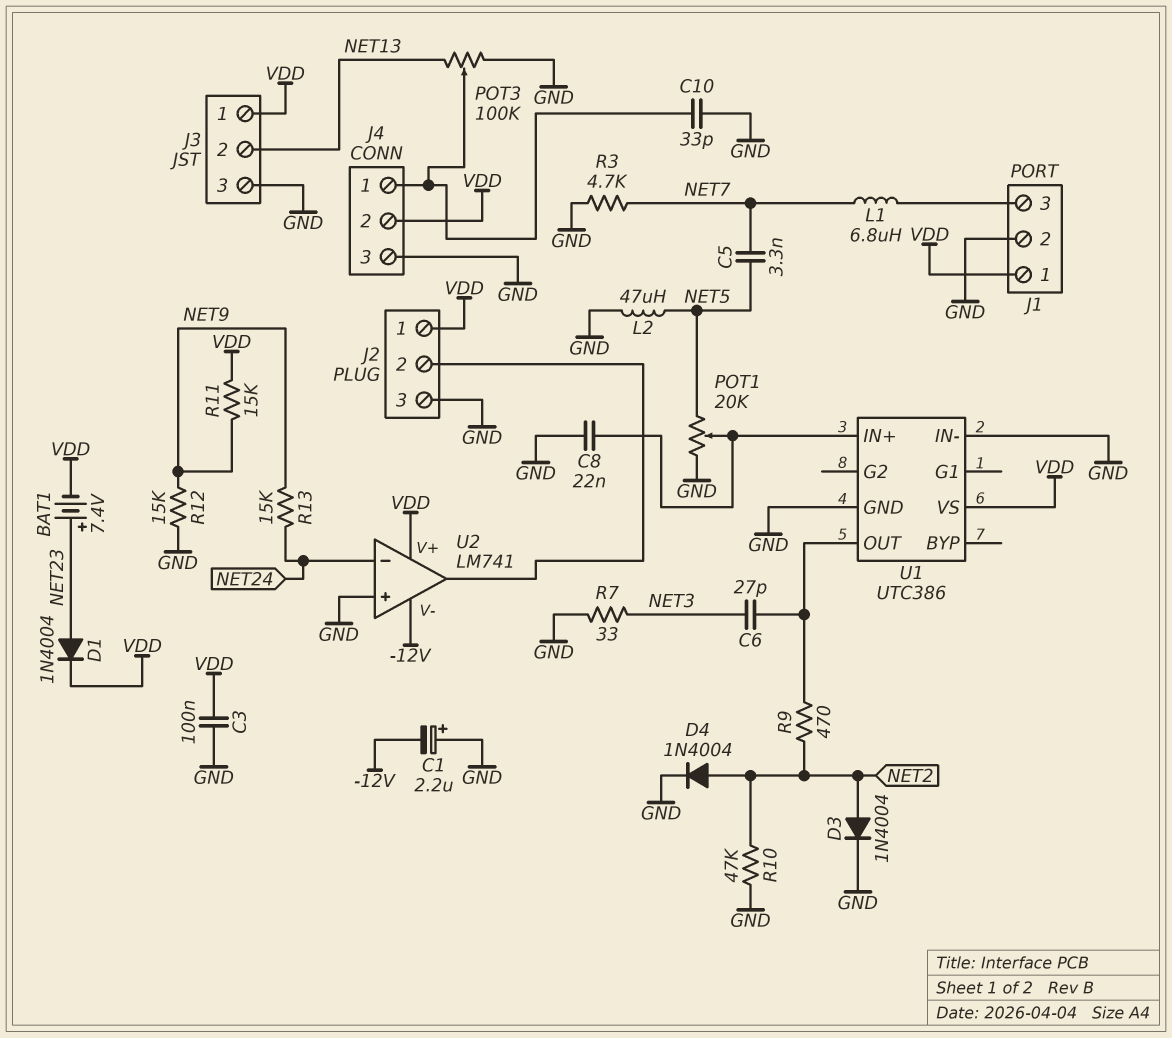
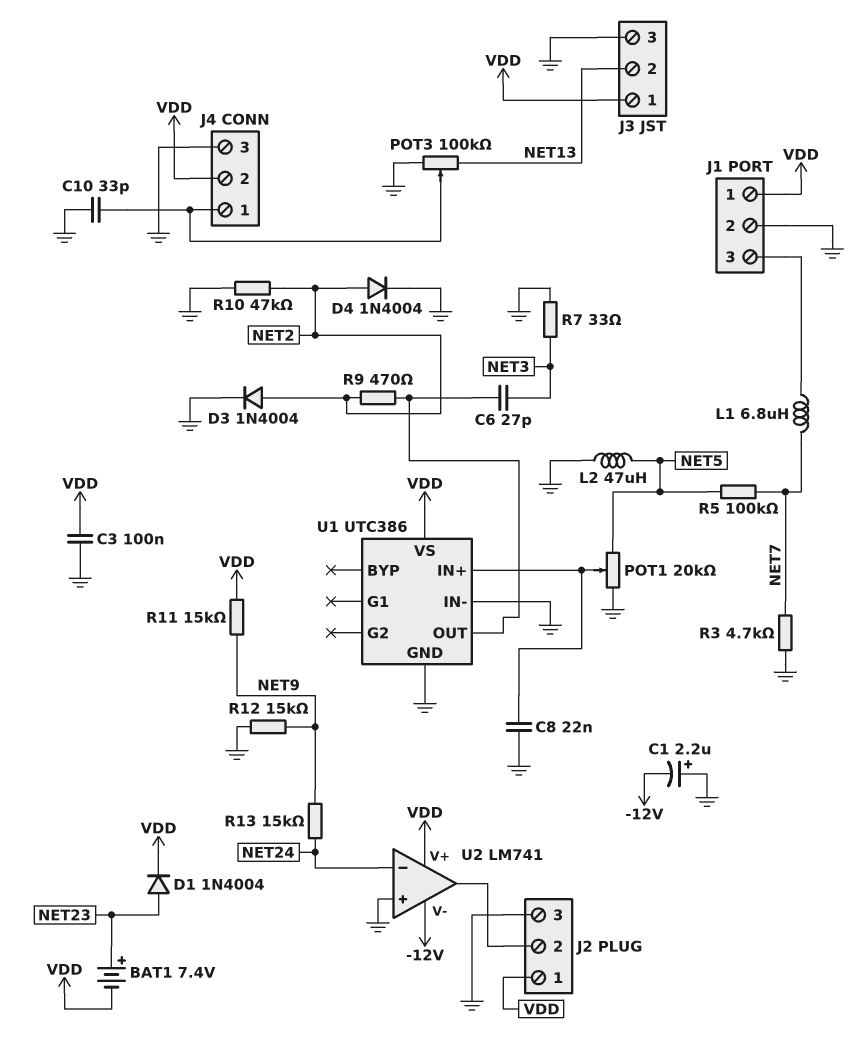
C5: 3.3nF (NET5, NET7) -> none
R5: none -> 100k (NET5, NET7)

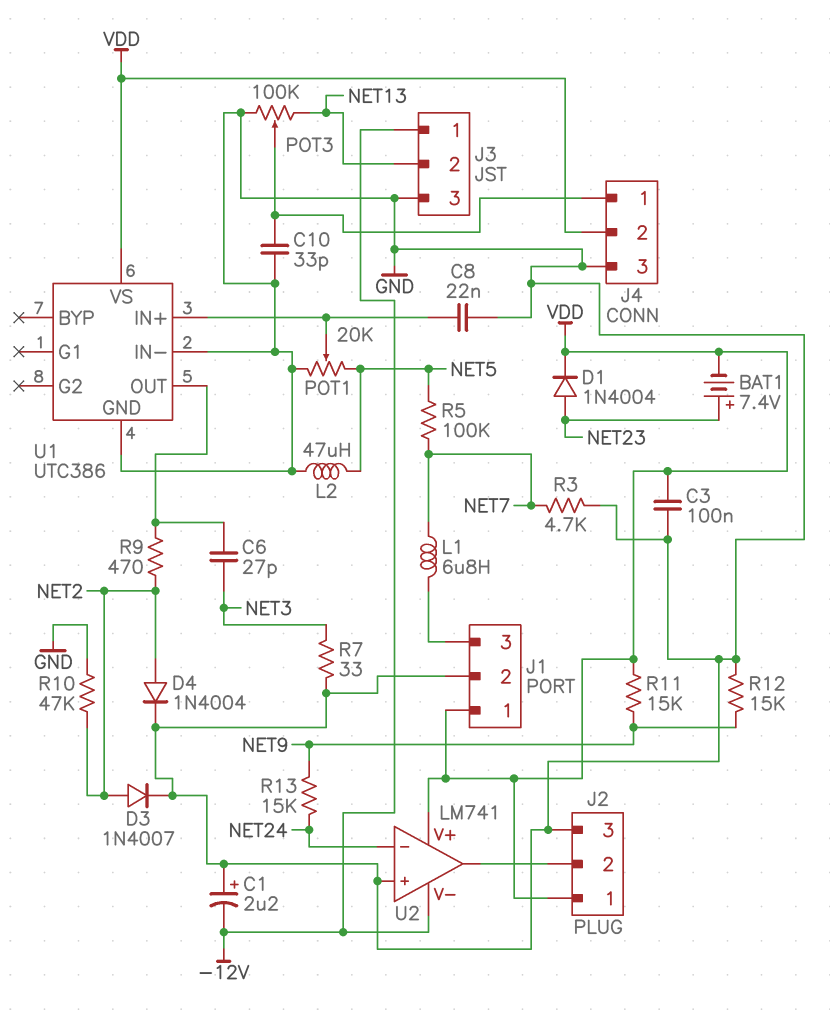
D3: diode 1N4004 (A NET2, K GND) -> diode 1N4007 (A NET2, K GND)
J3 pin 1: VDD -> -12V

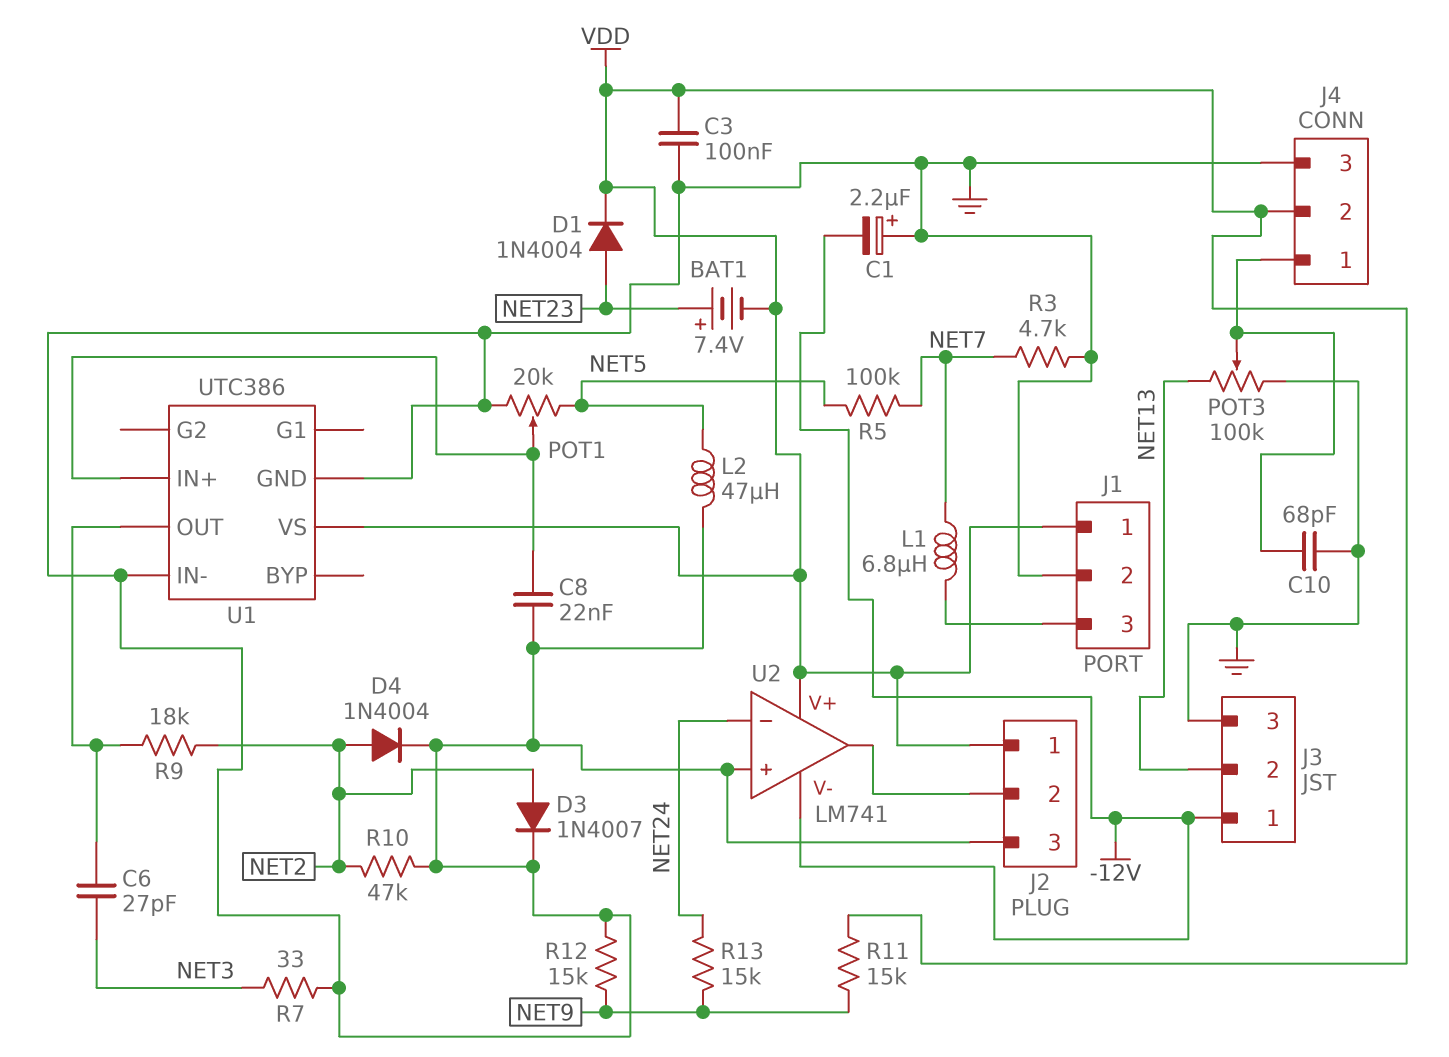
C10: 33pF (GND, J4/1) -> 68pF (GND, J4/1)
R9: 470 (NET2, U1/OUT) -> 18k (NET2, U1/OUT)

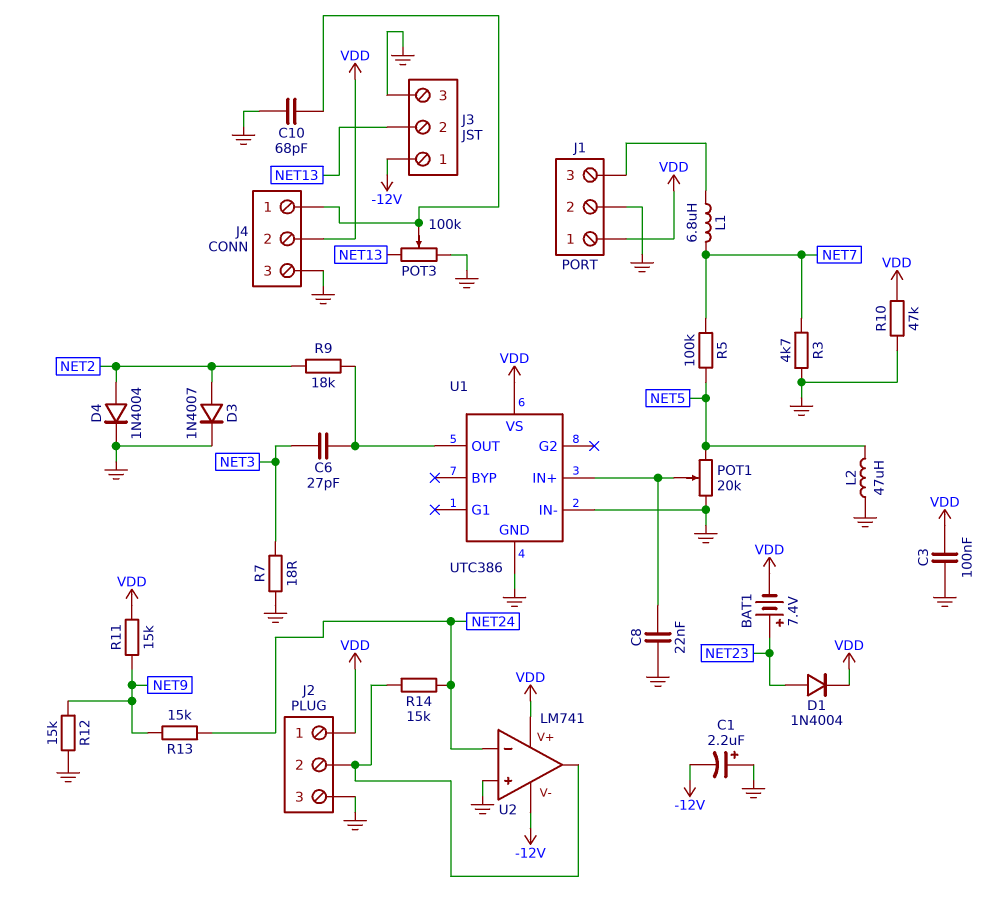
R7: 33 (GND, NET3) -> 18 (GND, NET3)
R10: 47k (GND, NET2) -> 47k (GND, VDD)
R14: none -> 15k (J2/2, NET24)

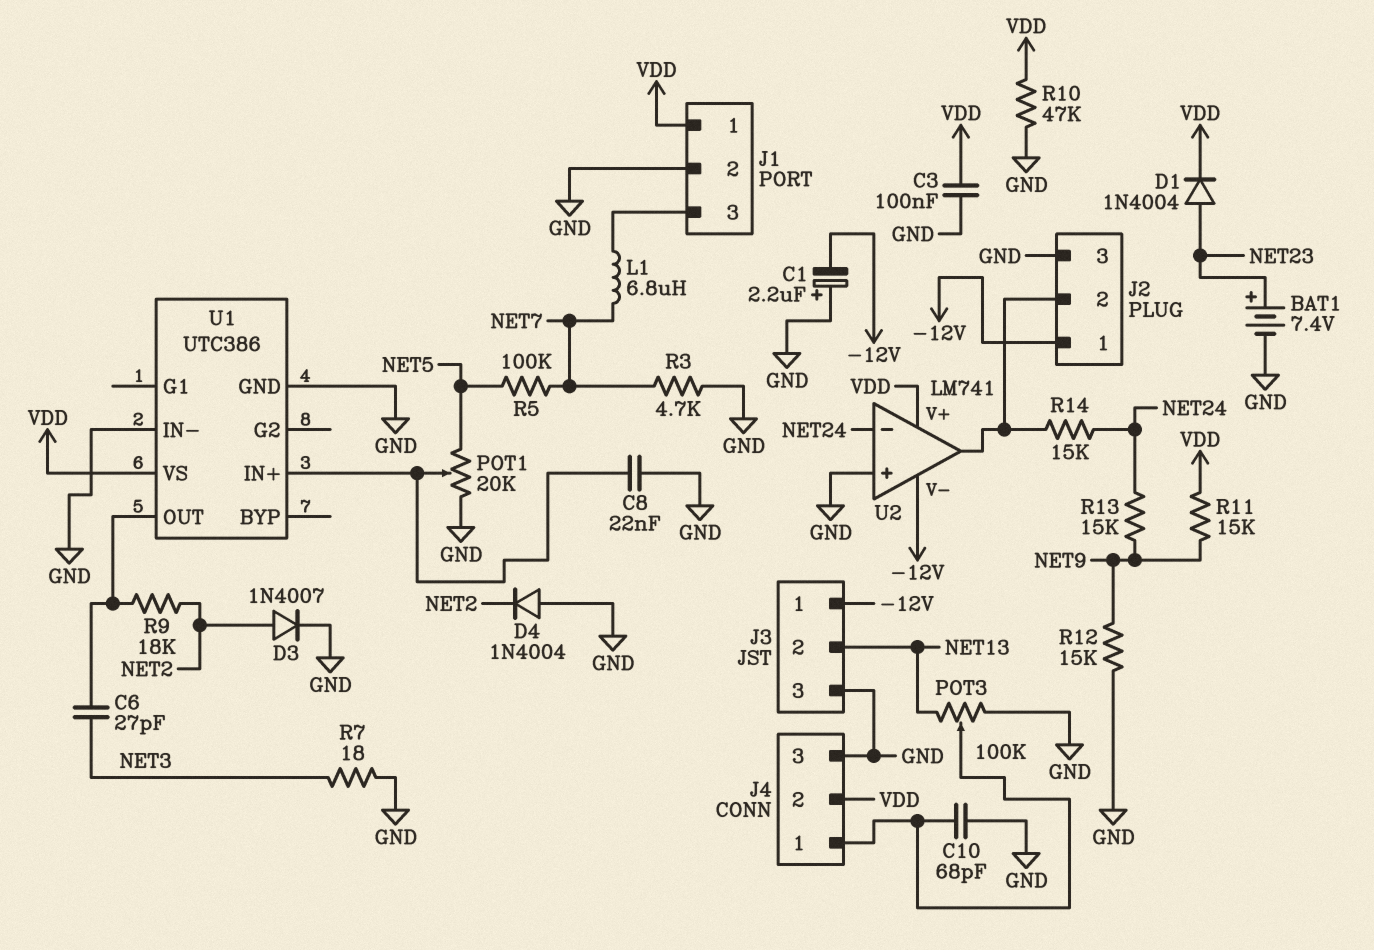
BAT1: 7.4V (plus NET23, minus VDD) -> 7.4V (plus NET23, minus GND)
D4: diode 1N4004 (A NET2, K GND) -> diode 1N4004 (A GND, K NET2)
J2 pin 1: VDD -> -12V
L2: 47uH (GND, NET5) -> none

